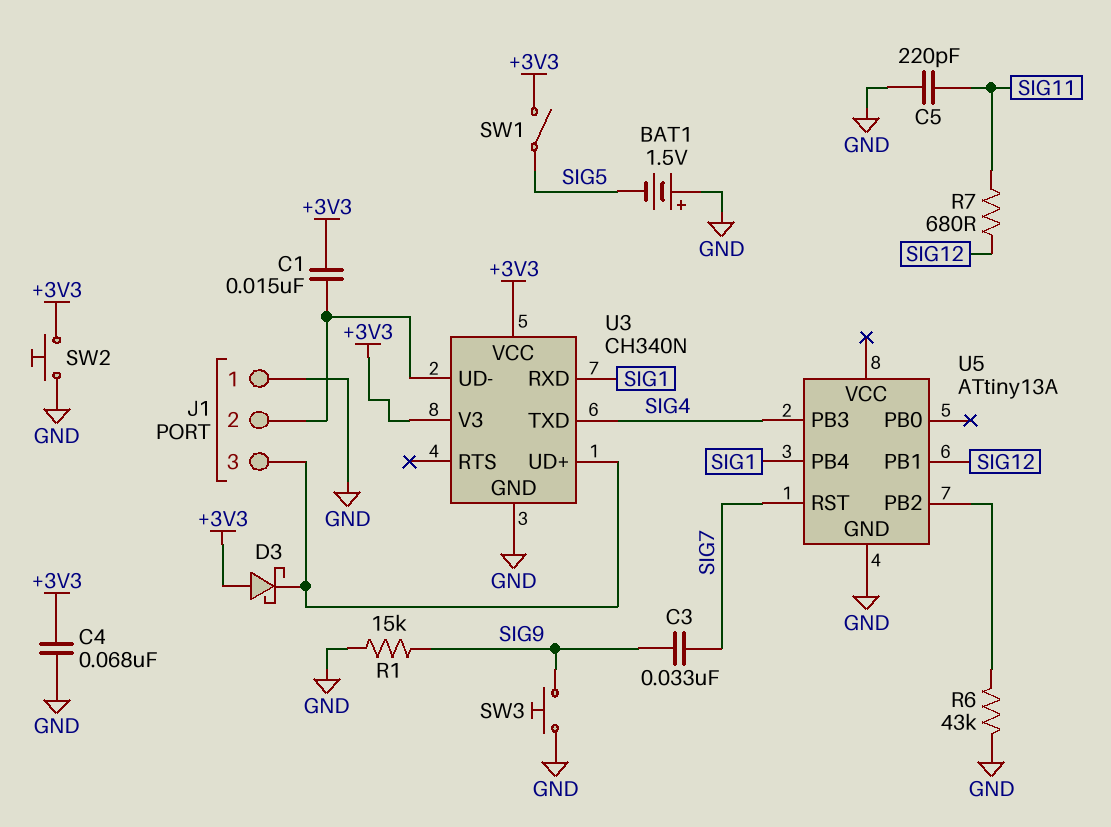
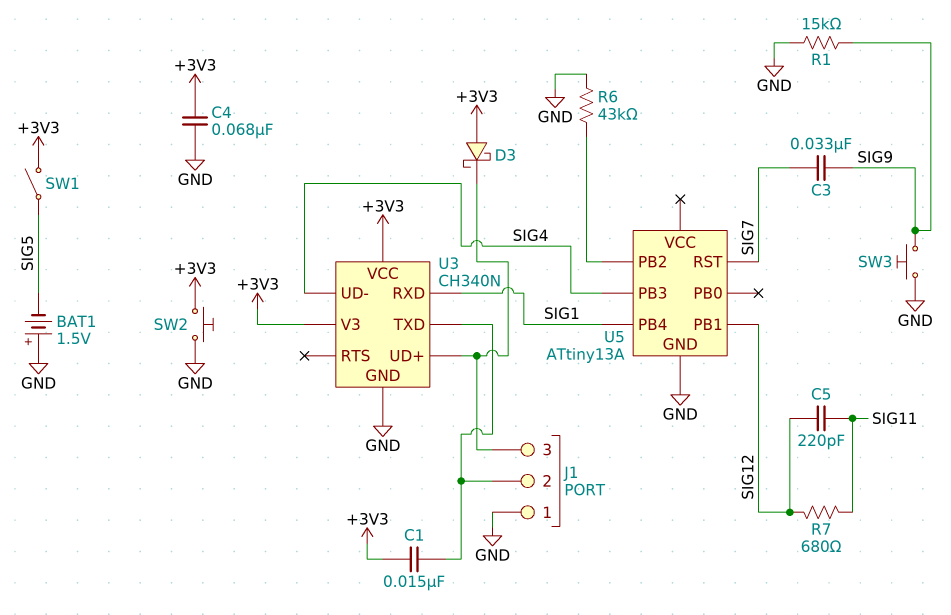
C5: 220pF (GND, SIG11) -> 220pF (SIG11, SIG12)
U3 pin TXD: SIG4 -> J1/2
U3 pin UD-: J1/2 -> SIG4

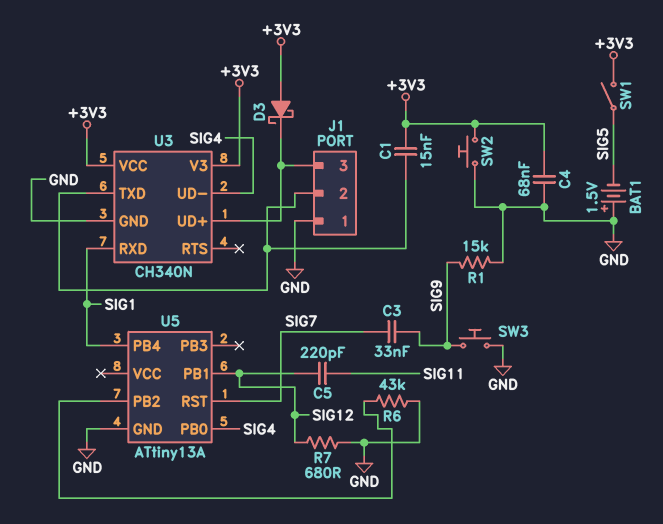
R7: 680 (SIG11, SIG12) -> 680 (GND, SIG12)
U5 pin PB0: none -> SIG4
U5 pin PB3: SIG4 -> none

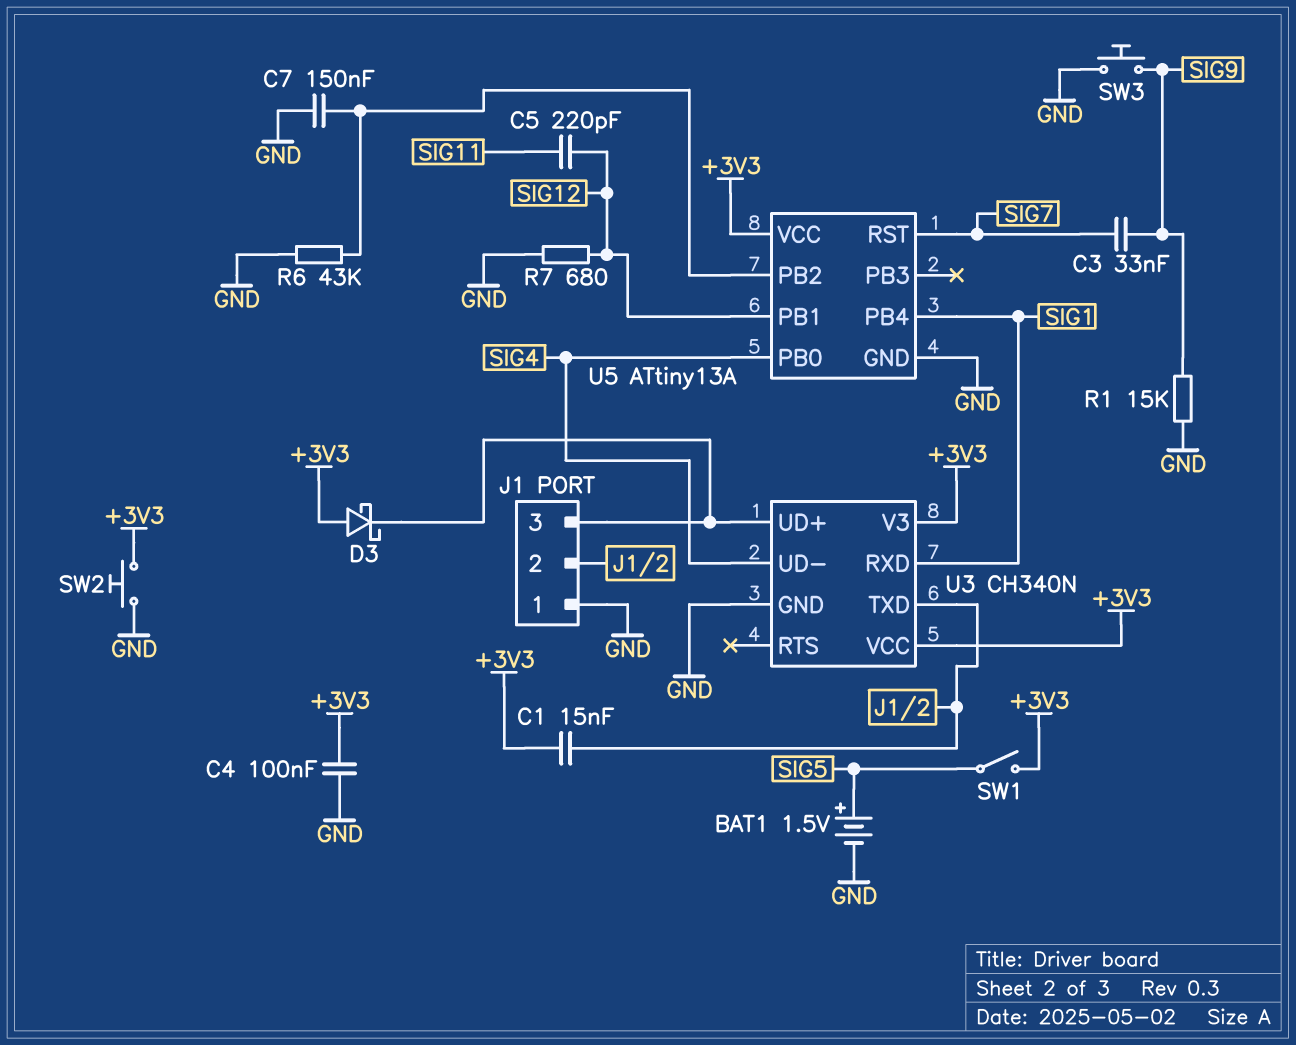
BAT1: 1.5V (plus GND, minus SIG5) -> 1.5V (plus SIG5, minus GND)
C4: 68nF (+3V3, GND) -> 100nF (+3V3, GND)
C7: none -> 150nF (GND, U5/PB2)
U5 pin VCC: none -> +3V3

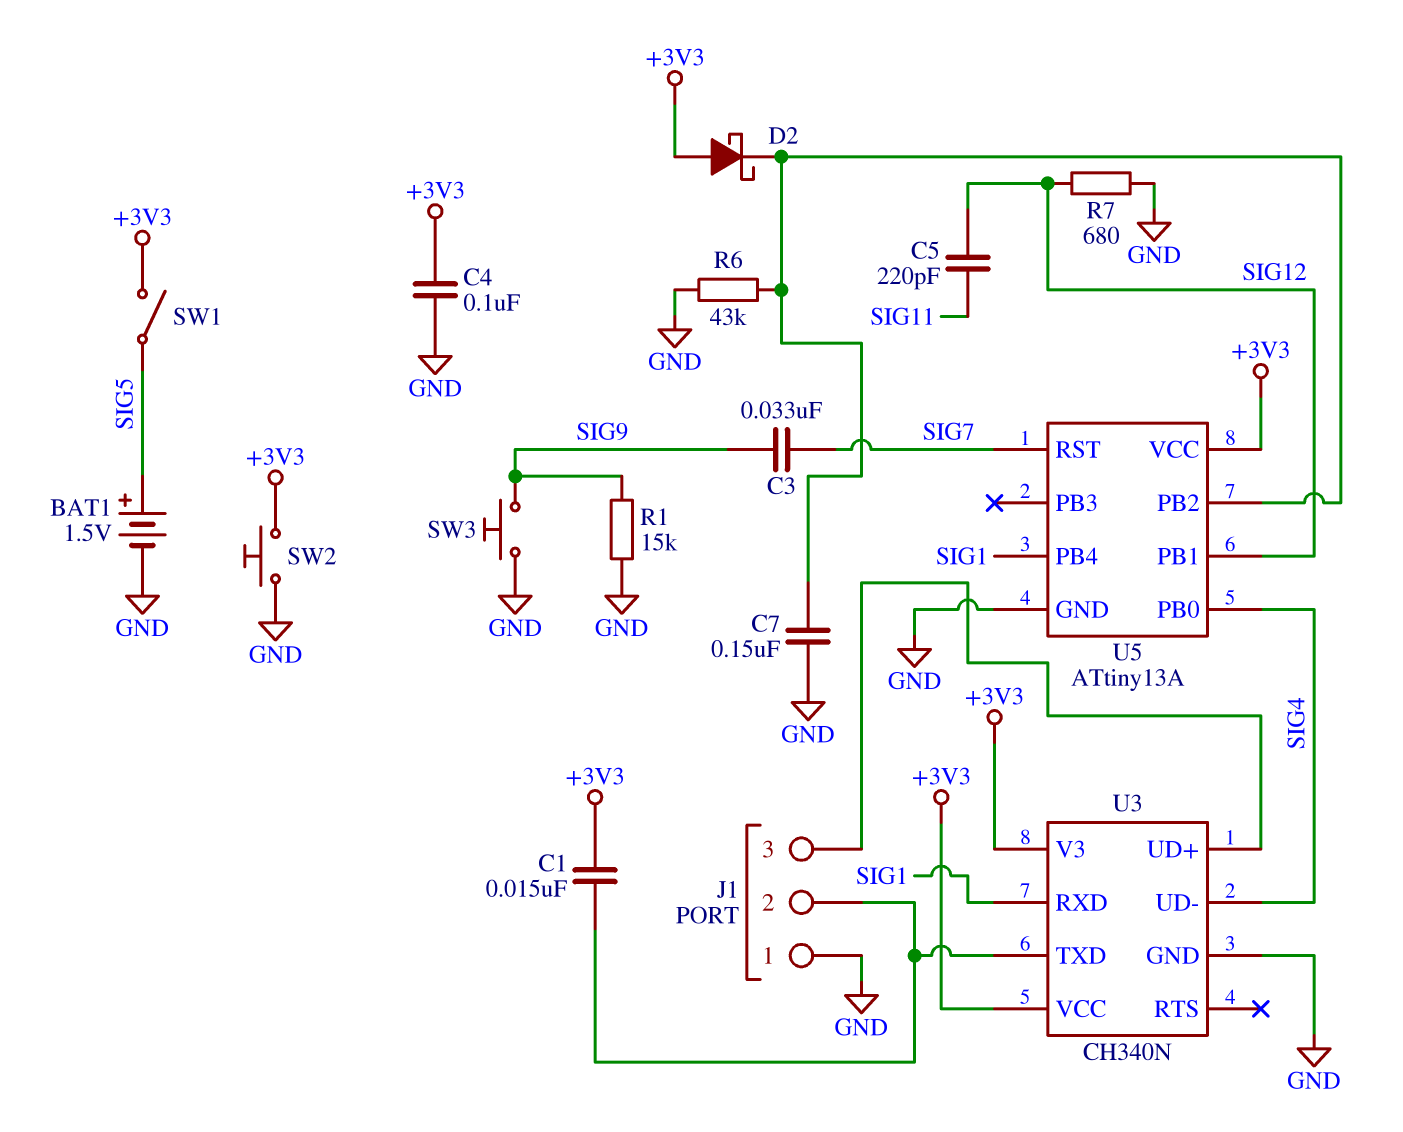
D2: none -> schottky (A +3V3, K U5/PB2)
D3: schottky (A +3V3, K J1/3) -> none

